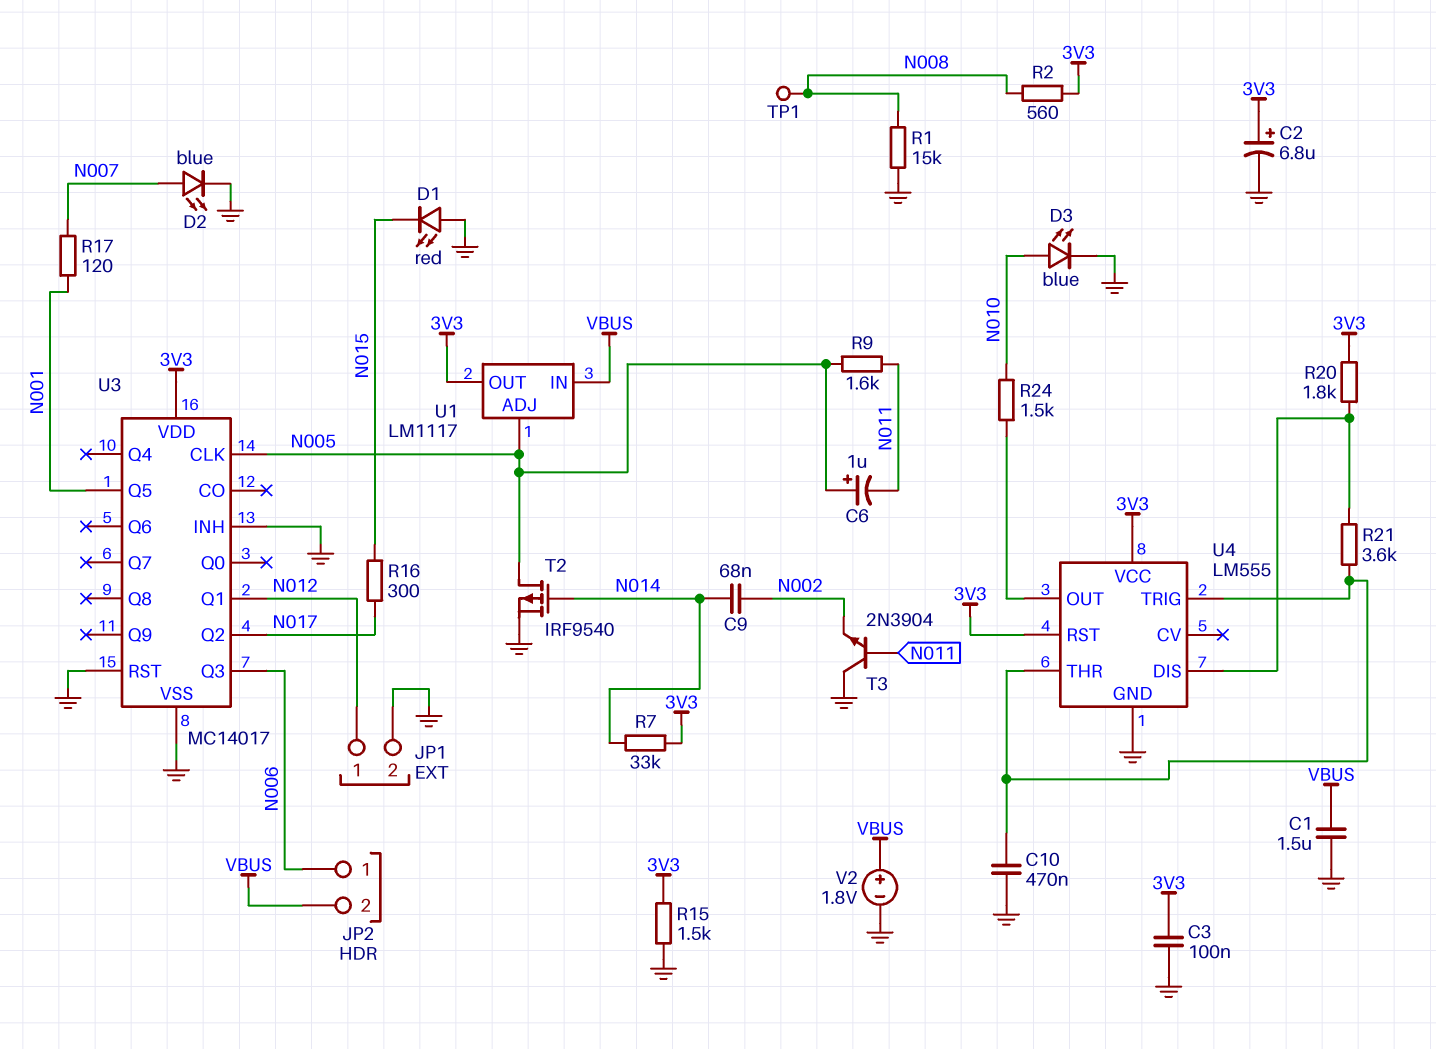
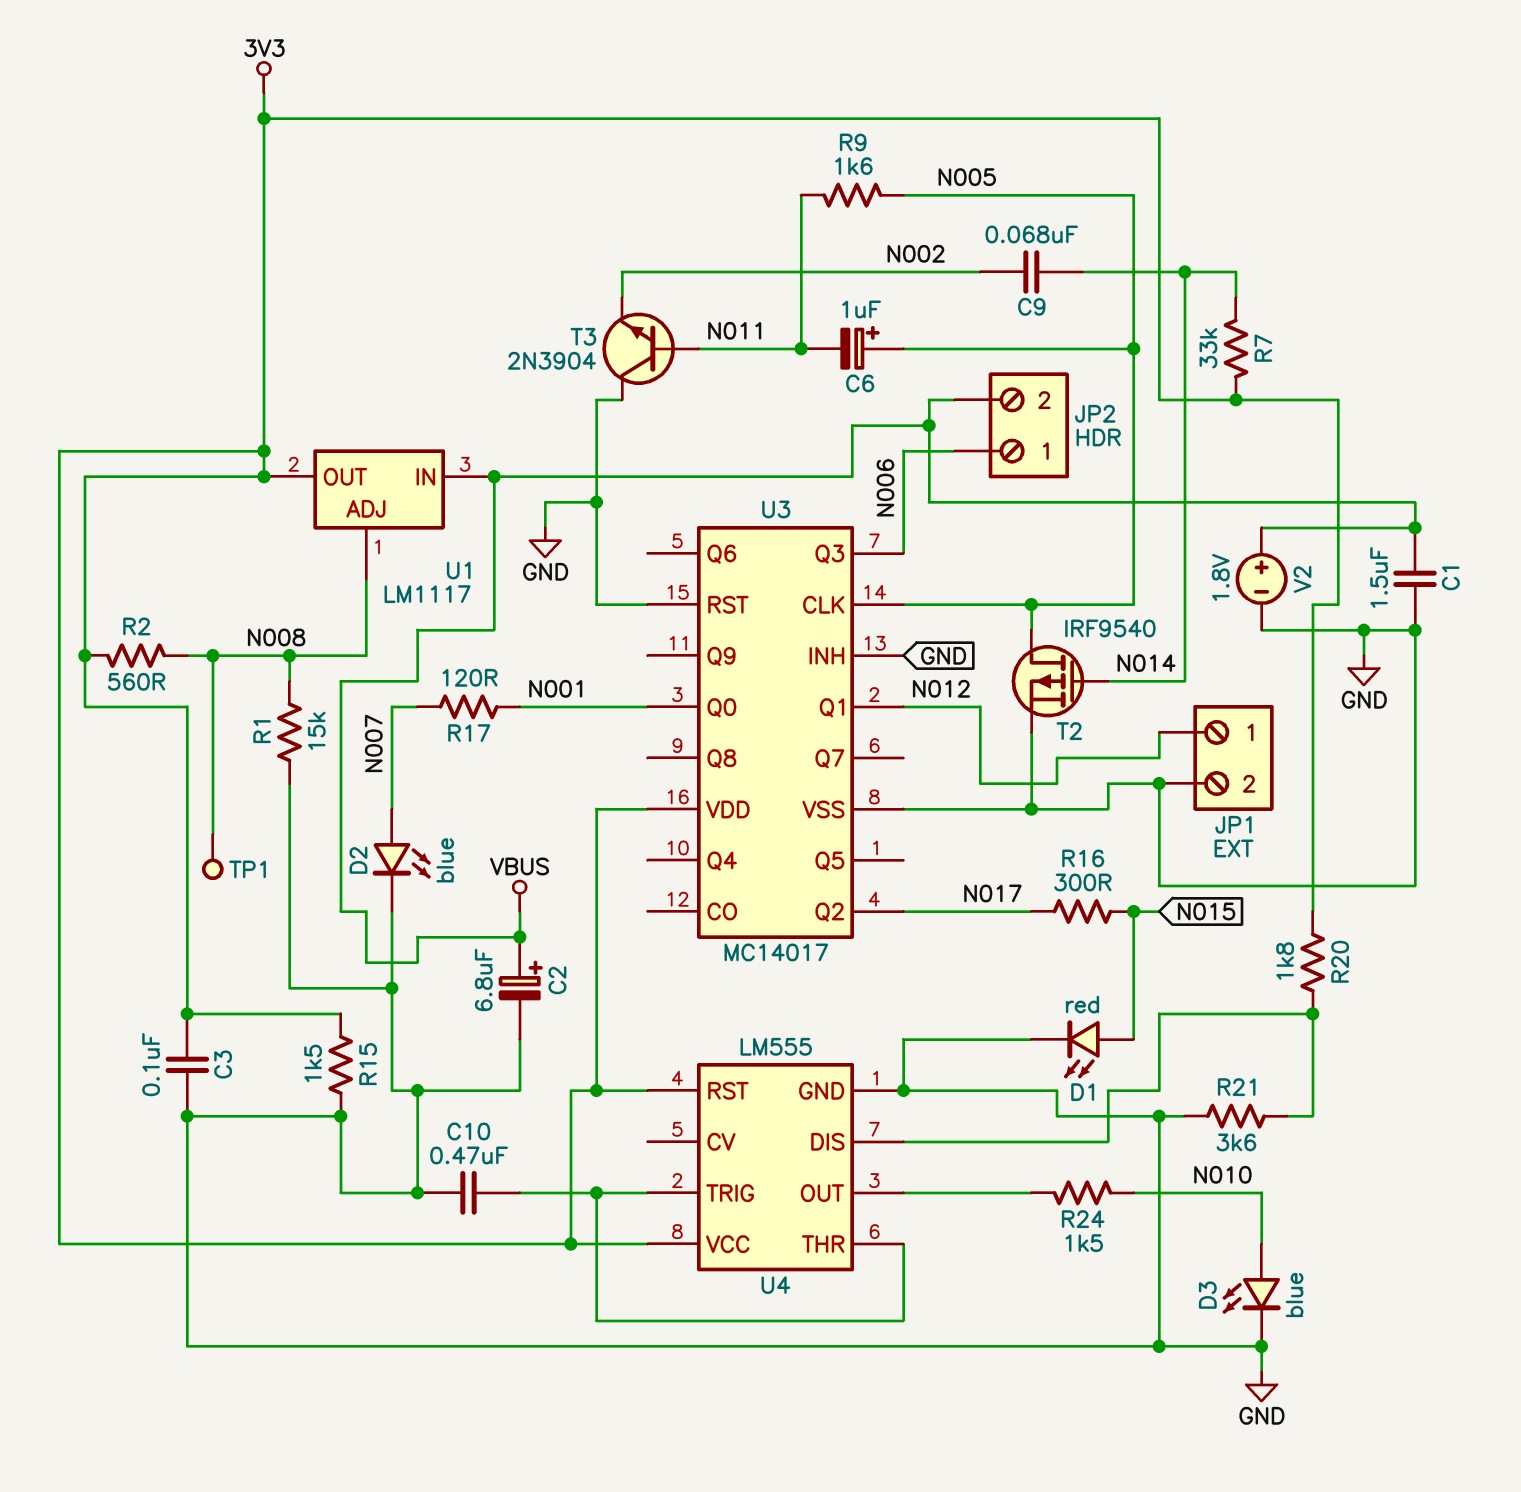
C2: 6.8uF (plus 3V3, minus GND) -> 6.8uF (plus VBUS, minus GND)
D1: LED red (A GND, K N015) -> LED red (A N015, K GND)
R21: 3.6k (U4/DIS, U4/THR) -> 3.6k (GND, U4/DIS)
U1 pin ADJ: N005 -> N008
U3 pin Q0: none -> N001
U3 pin Q5: N001 -> none

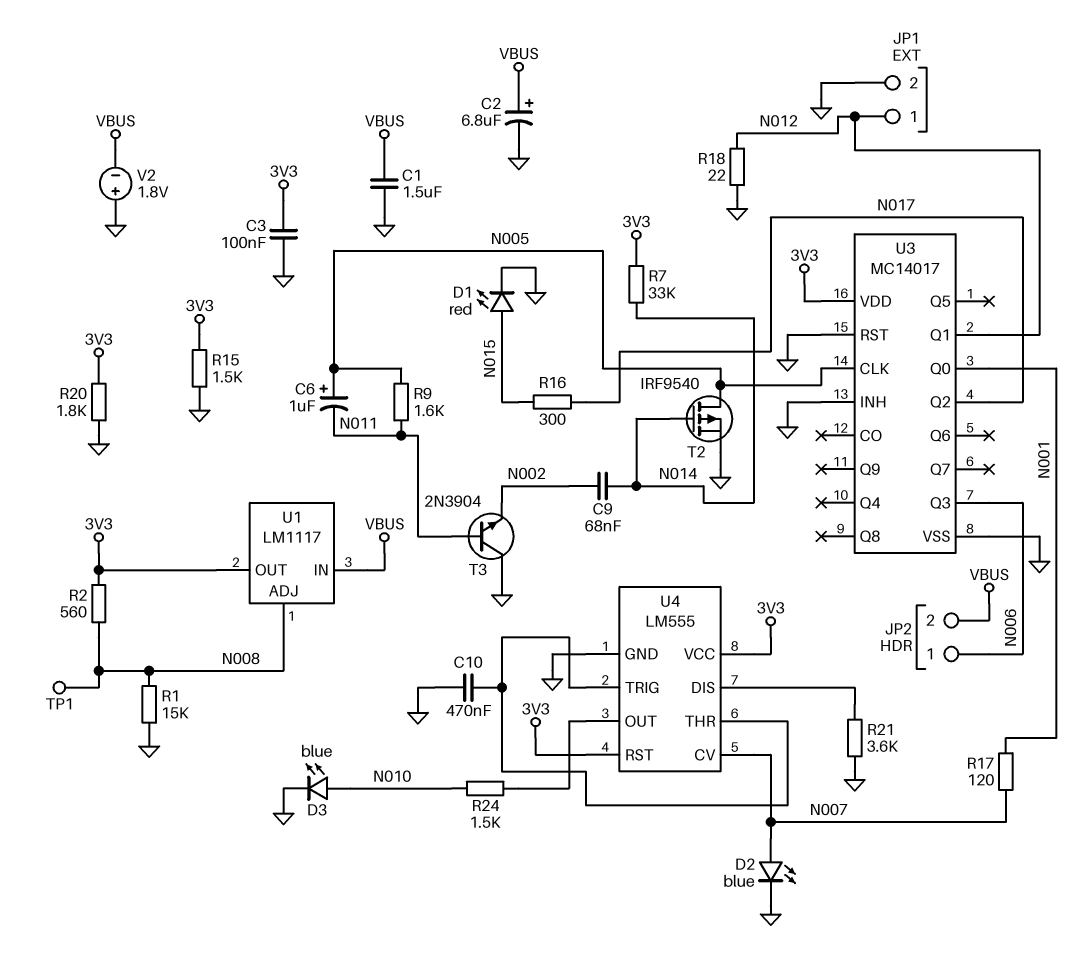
R18: none -> 22 (GND, N012)
R20: 1.8k (3V3, U4/DIS) -> 1.8k (3V3, GND)
U4 pin CV: none -> N007
V2: 1.8V (plus VBUS, minus GND) -> 1.8V (plus GND, minus VBUS)

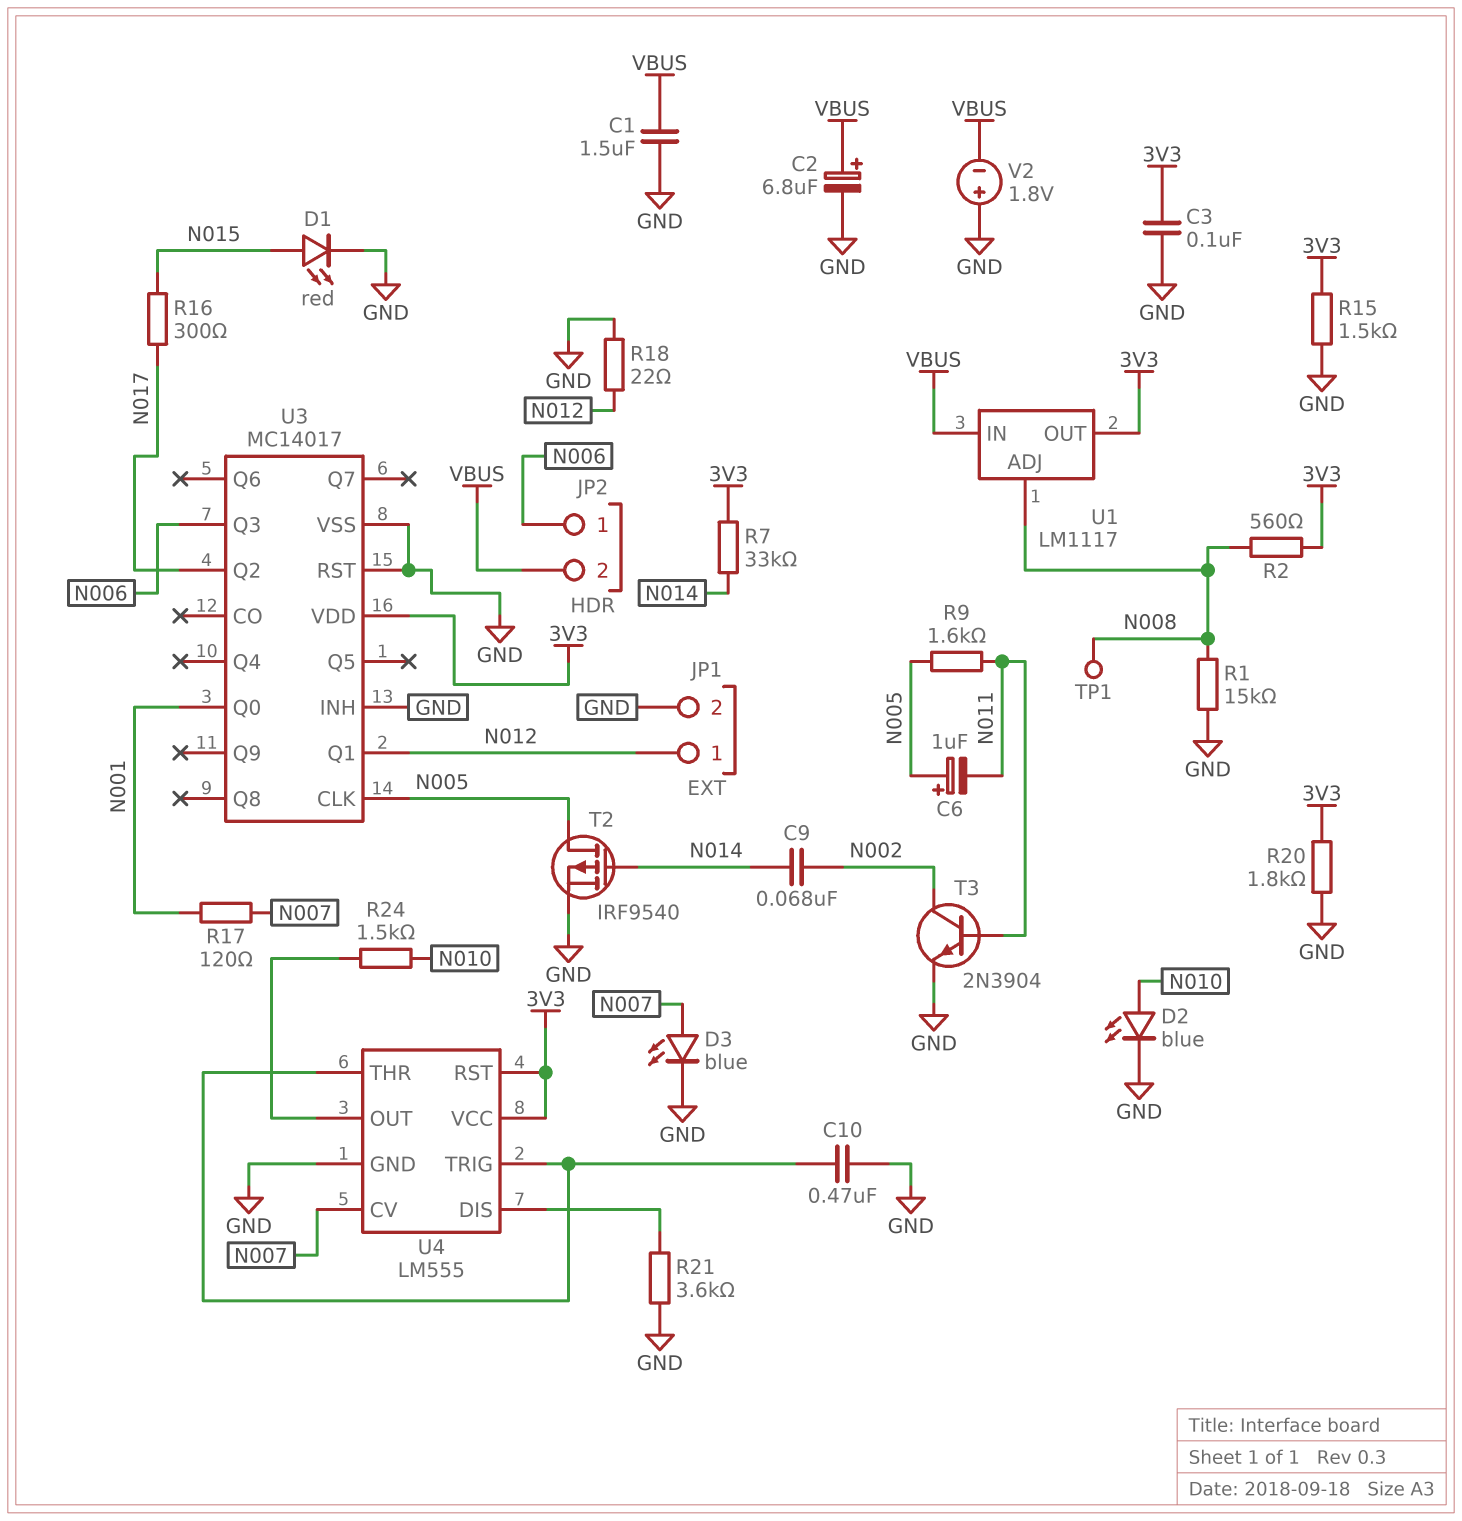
D2: LED blue (A N007, K GND) -> LED blue (A N010, K GND)
D3: LED blue (A N010, K GND) -> LED blue (A N007, K GND)
T3: NPN 2N3904 (B N011, C GND, E N002) -> NPN 2N3904 (B N011, C N002, E GND)

